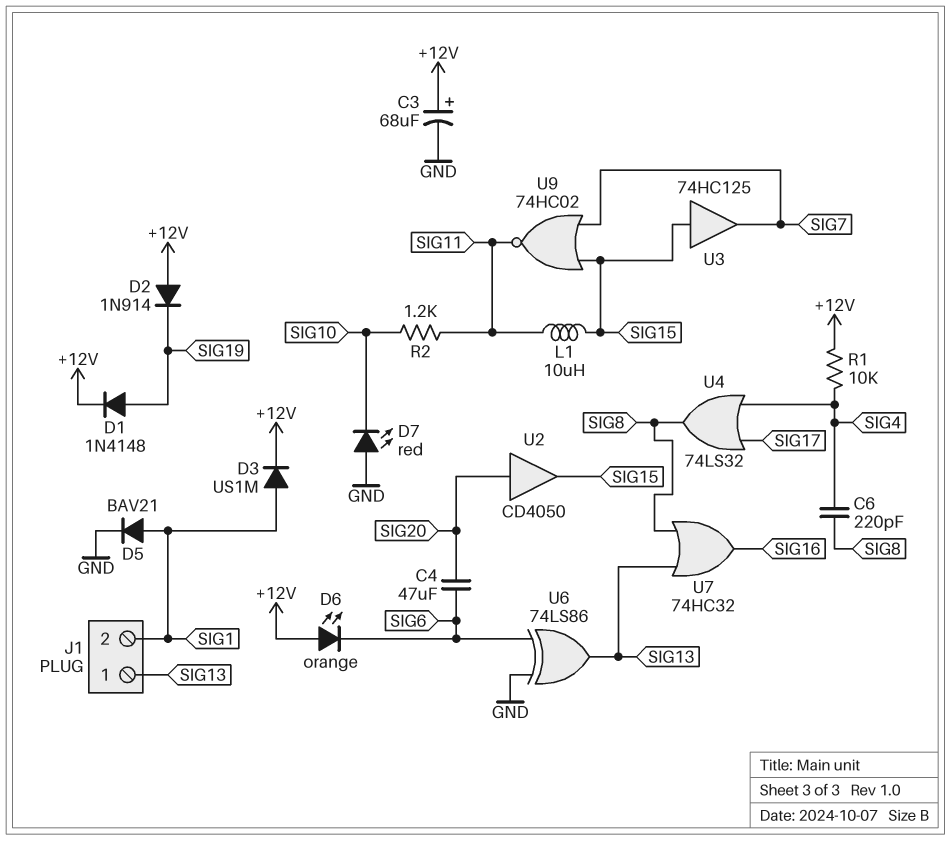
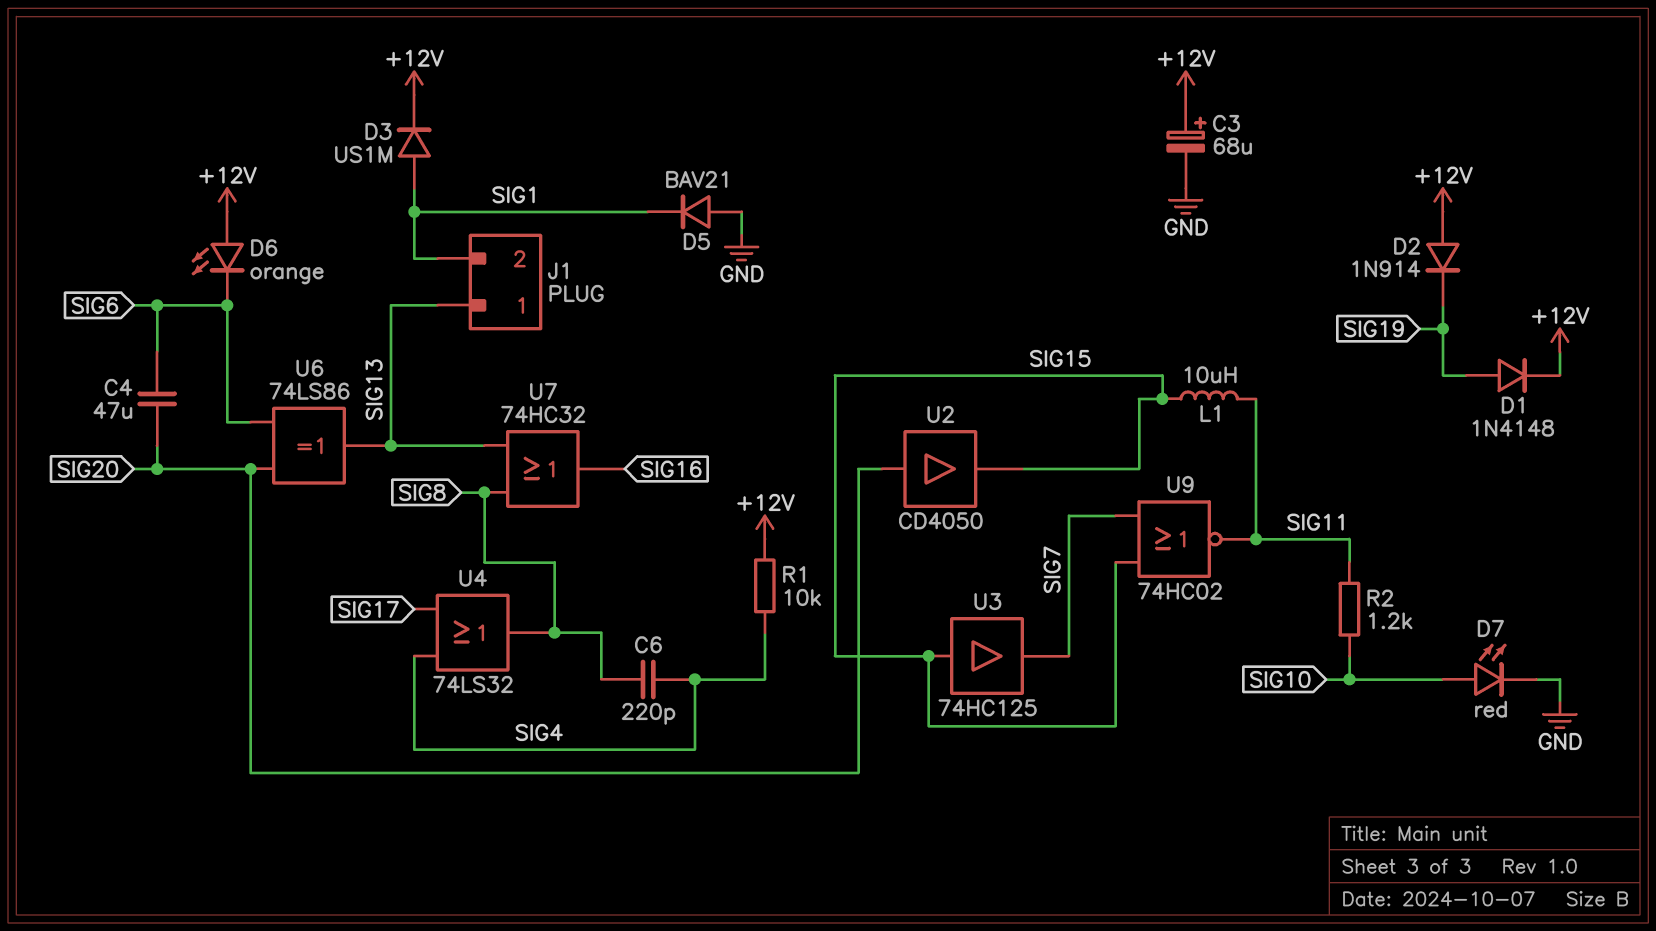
D5: diode BAV21 (A SIG1, K GND) -> diode BAV21 (A GND, K SIG1)
D7: LED red (A GND, K SIG10) -> LED red (A SIG10, K GND)
U6: XOR 74LS86 (in GND, in SIG6, out SIG13) -> XOR 74LS86 (in SIG6, in SIG20, out SIG13)

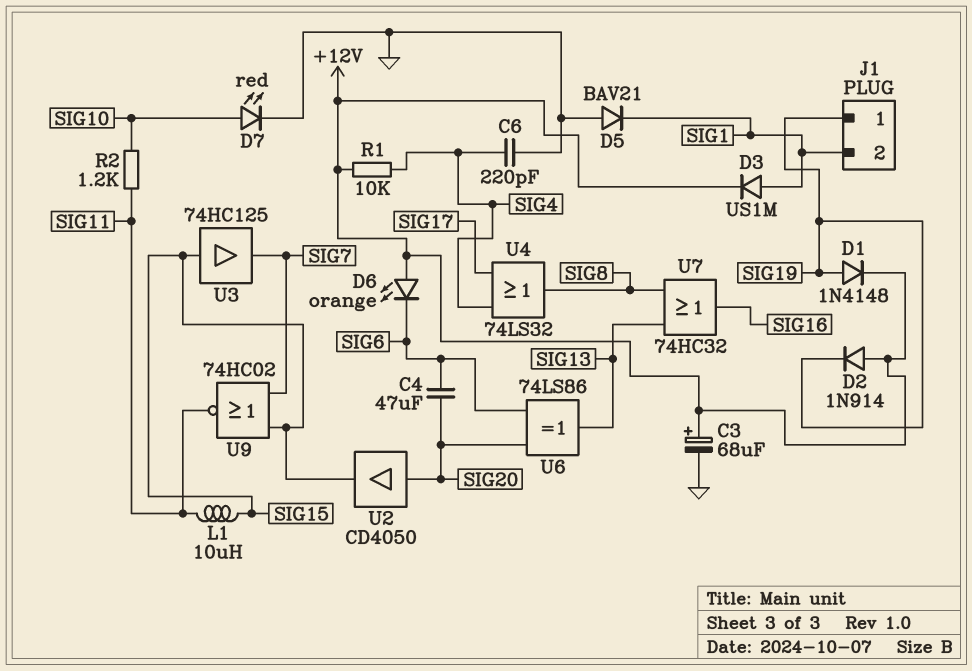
C6: 220pF (SIG4, SIG8) -> 220pF (GND, SIG4)
J1 pin 1: SIG13 -> SIG19

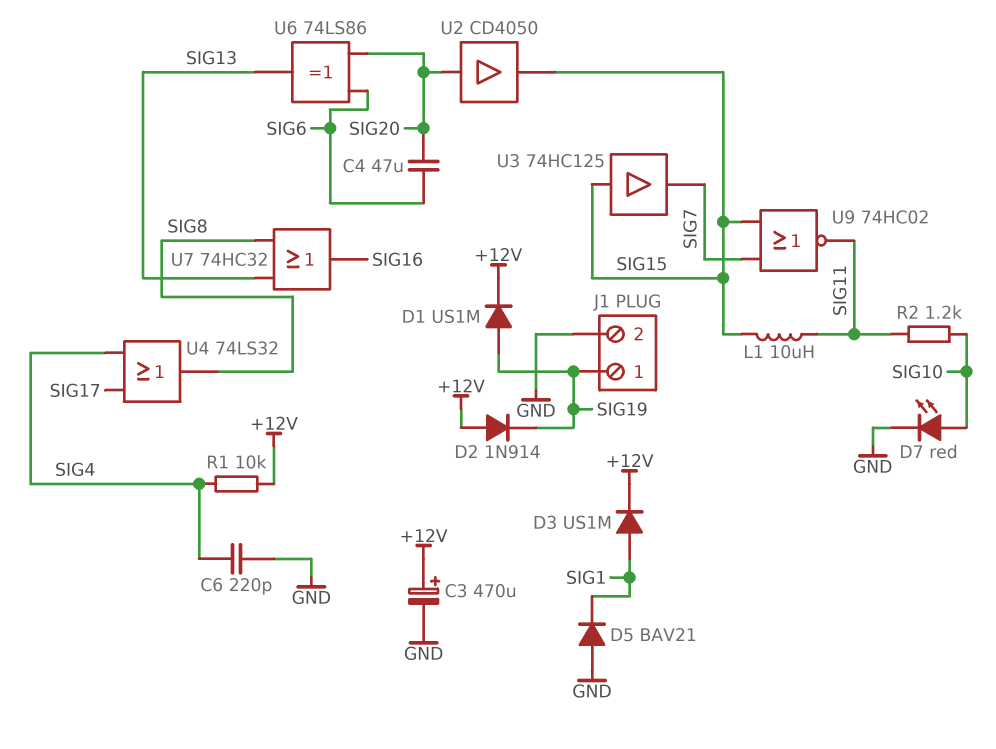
C3: 68uF (plus +12V, minus GND) -> 470uF (plus +12V, minus GND)
D1: diode 1N4148 (A SIG19, K +12V) -> diode US1M (A SIG19, K +12V)
D6: LED orange (A +12V, K SIG6) -> none
J1 pin 2: SIG1 -> GND

